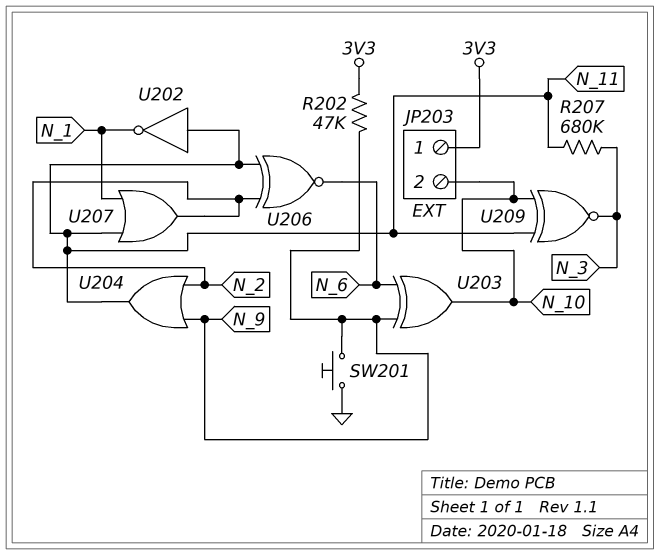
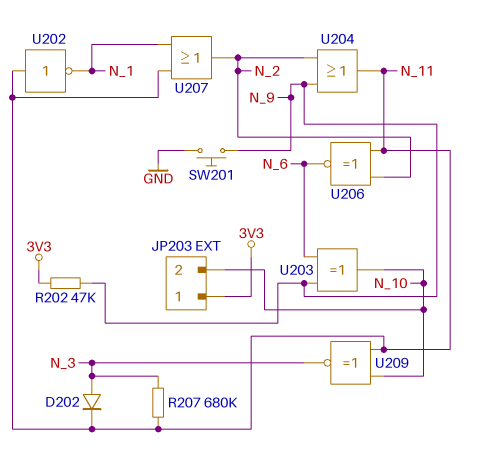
D202: none -> diode (A N_3, K N_11)

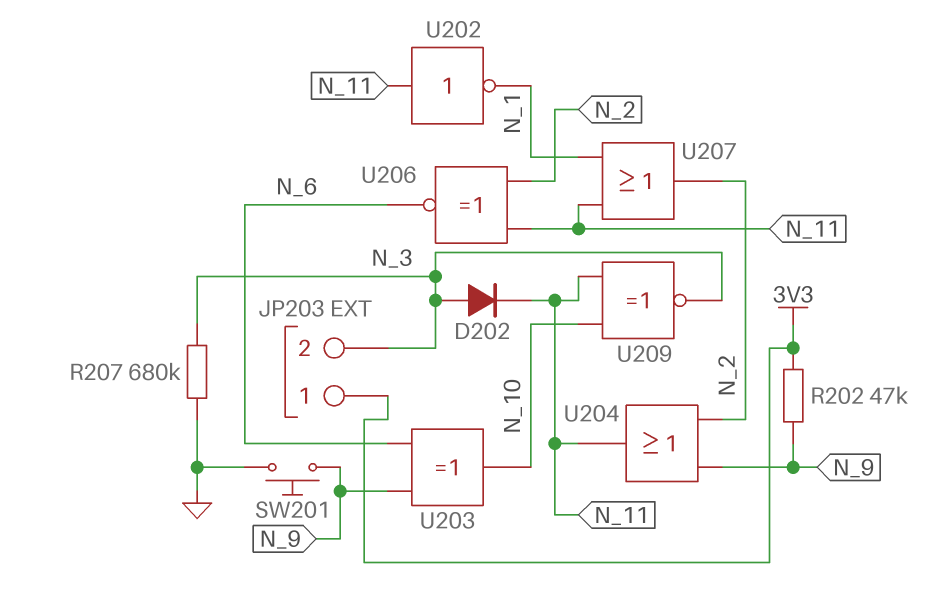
JP203 pin 2: N_10 -> N_3
R207: 680k (N_3, N_11) -> 680k (GND, N_3)

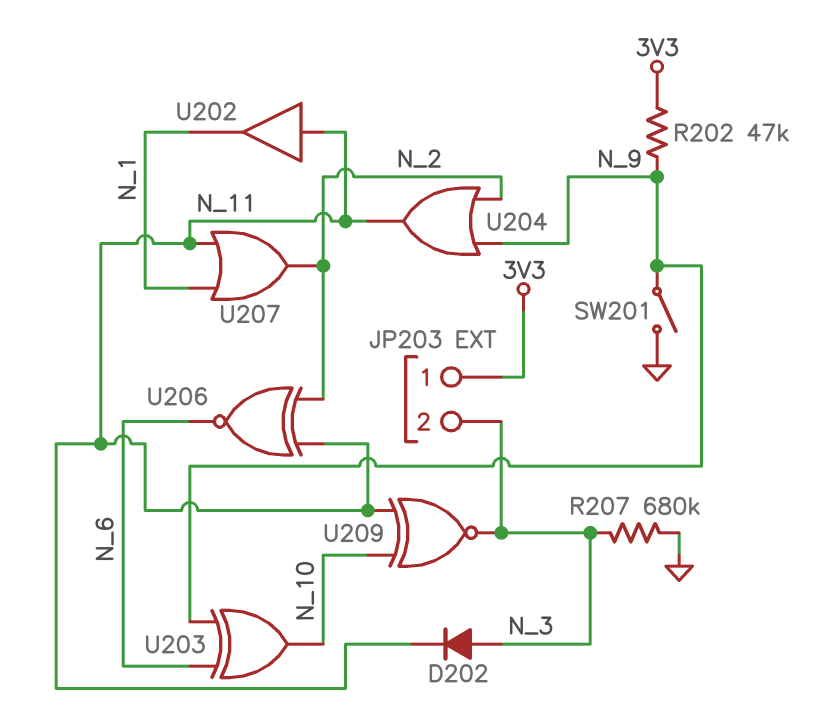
SW201: button (GND, N_9) -> switch (GND, N_9)
U202: NOT (in N_11, out N_1) -> buffer (in N_11, out N_1)

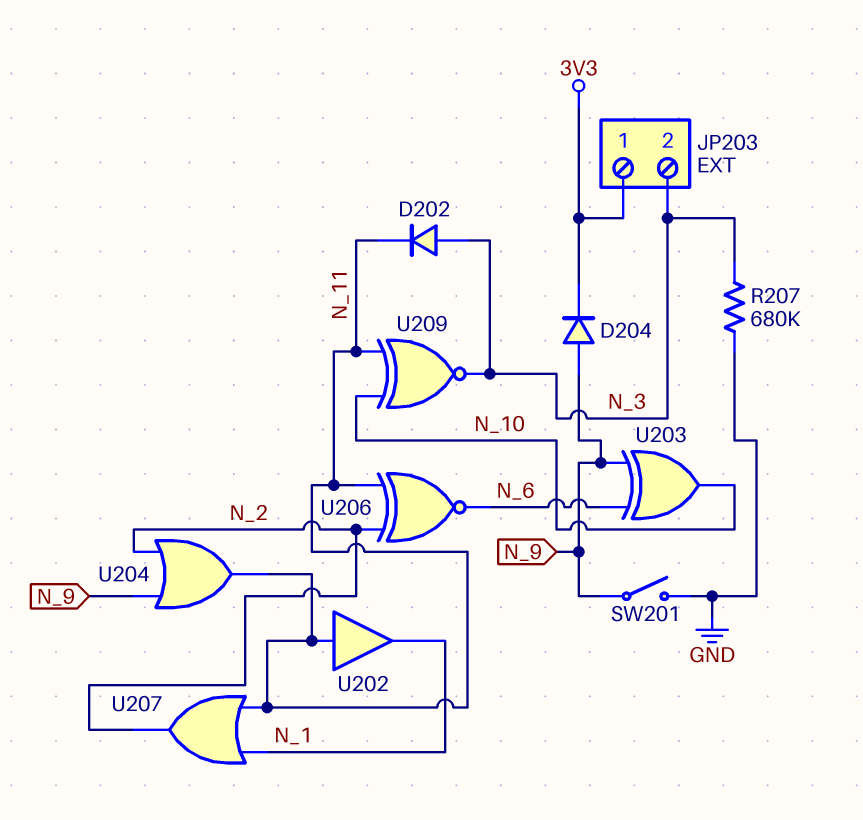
D204: none -> diode (A N_9, K 3V3)
R202: 47k (3V3, N_9) -> none

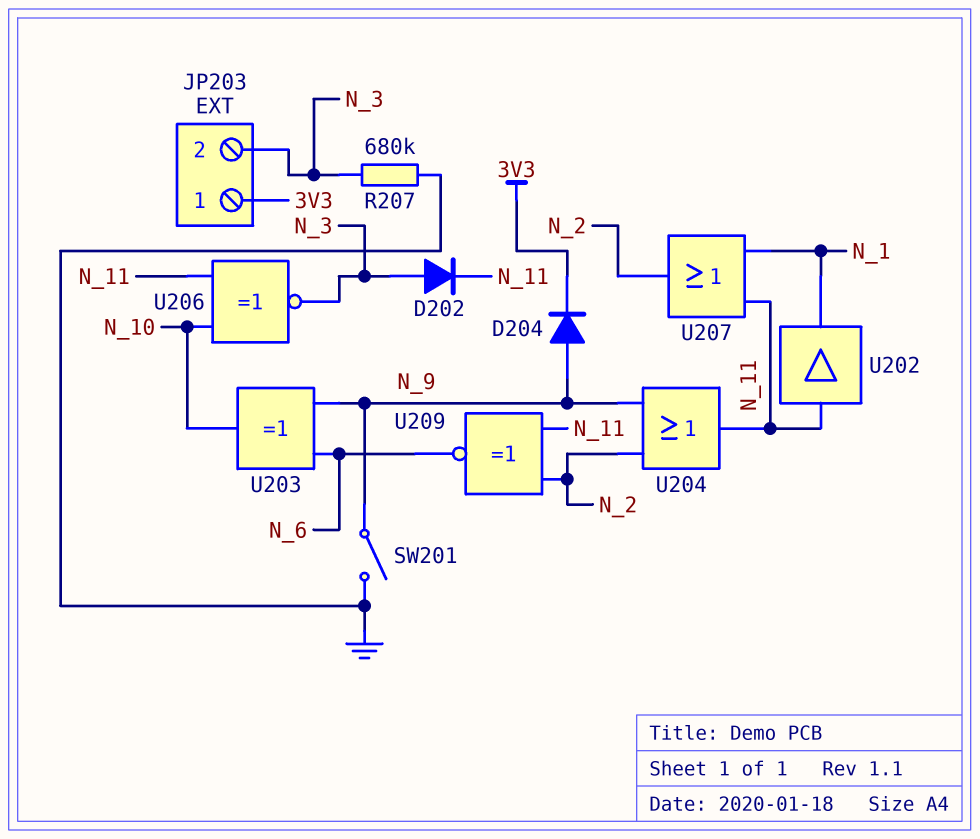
U206: XNOR (in N_2, in N_11, out N_6) -> XNOR (in N_10, in N_11, out N_3)
U209: XNOR (in N_10, in N_11, out N_3) -> XNOR (in N_2, in N_11, out N_6)

